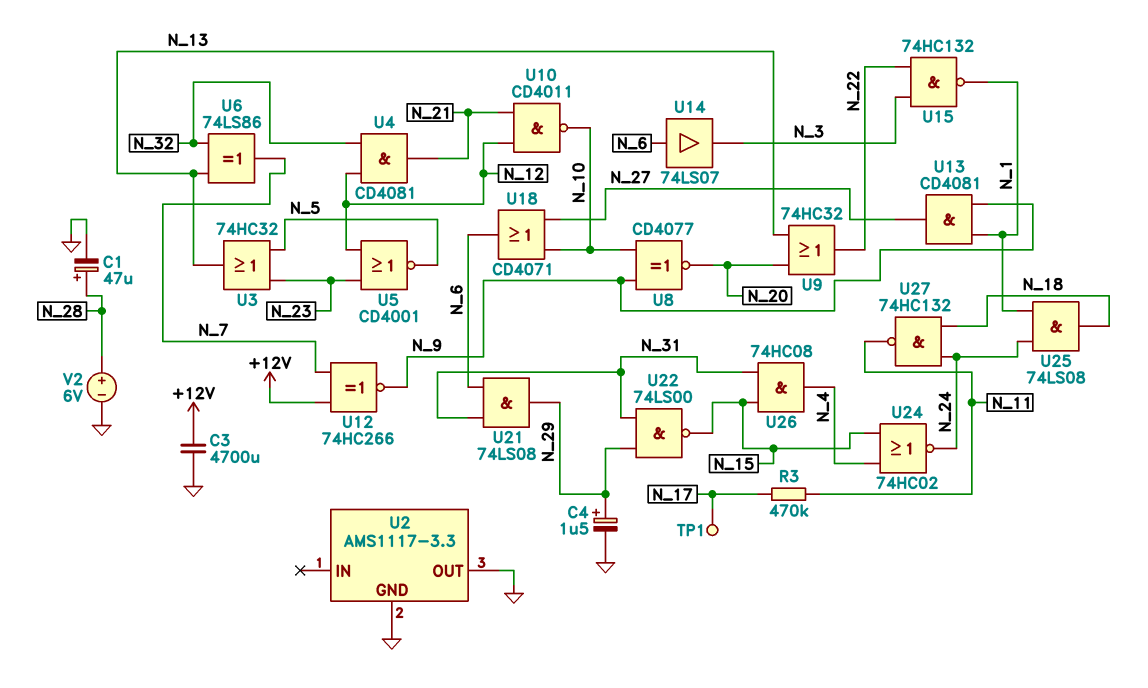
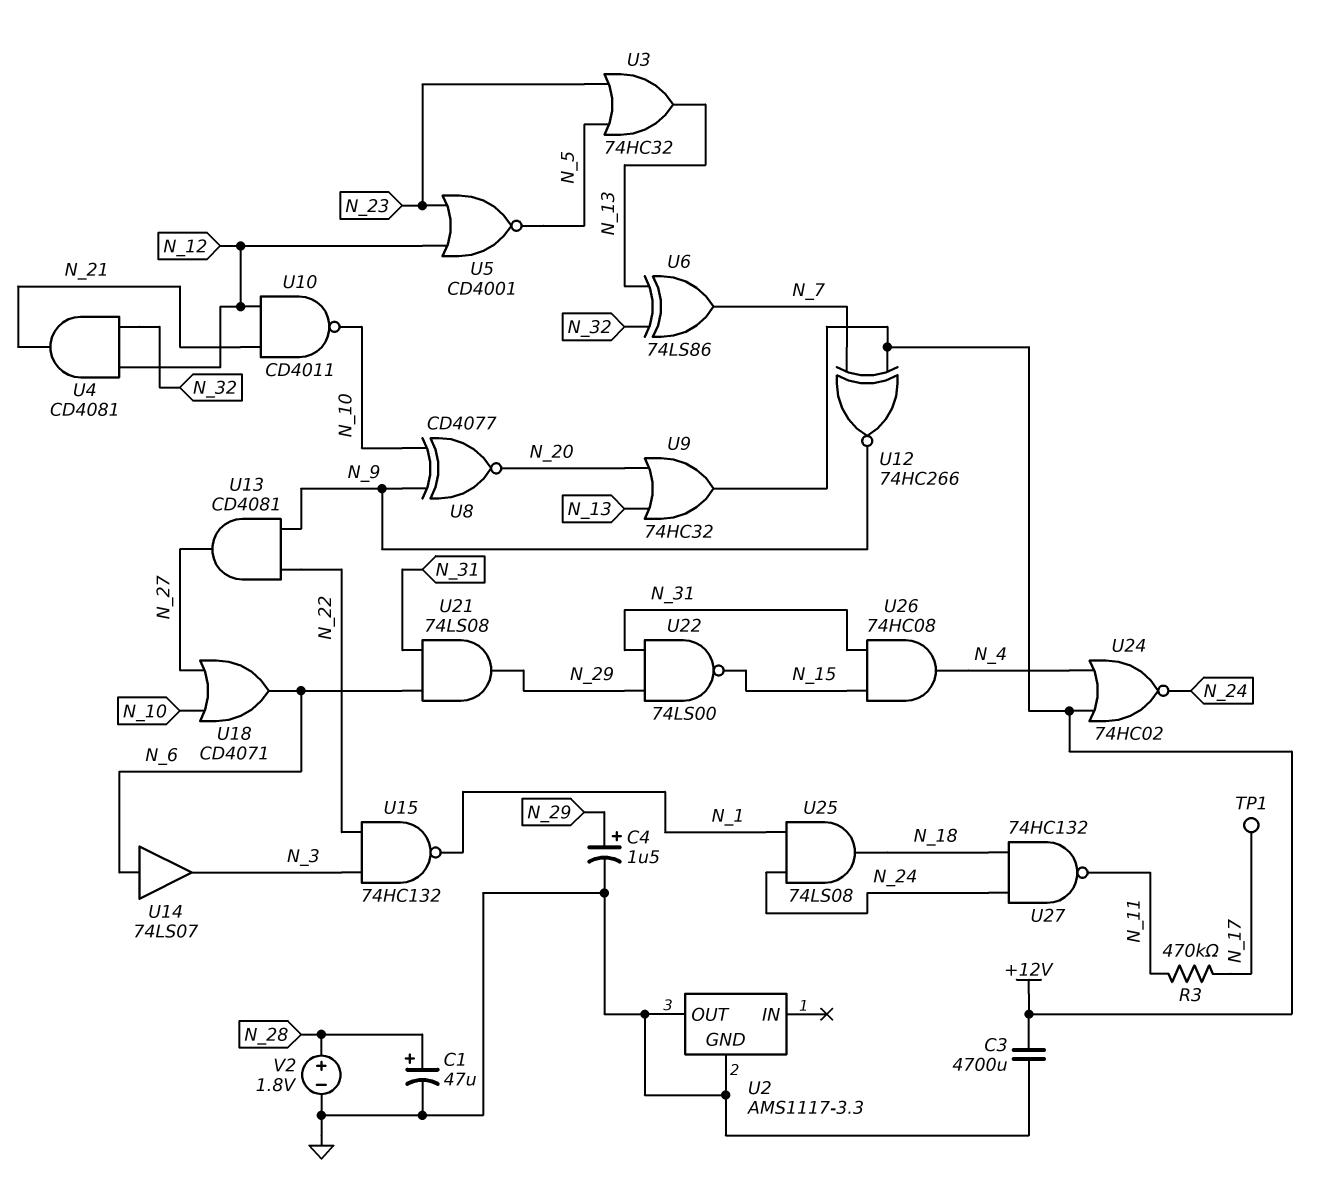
U9: OR 74HC32 (in N_13, in N_20, out N_22) -> OR 74HC32 (in N_13, in N_20, out +12V)
U13: AND CD4081 (in N_1, in N_9, out N_27) -> AND CD4081 (in N_9, in N_22, out N_27)
U24: NOR 74HC02 (in N_4, in N_15, out N_24) -> NOR 74HC02 (in +12V, in N_4, out N_24)
V2: 6V (plus N_28, minus GND) -> 1.8V (plus N_28, minus GND)

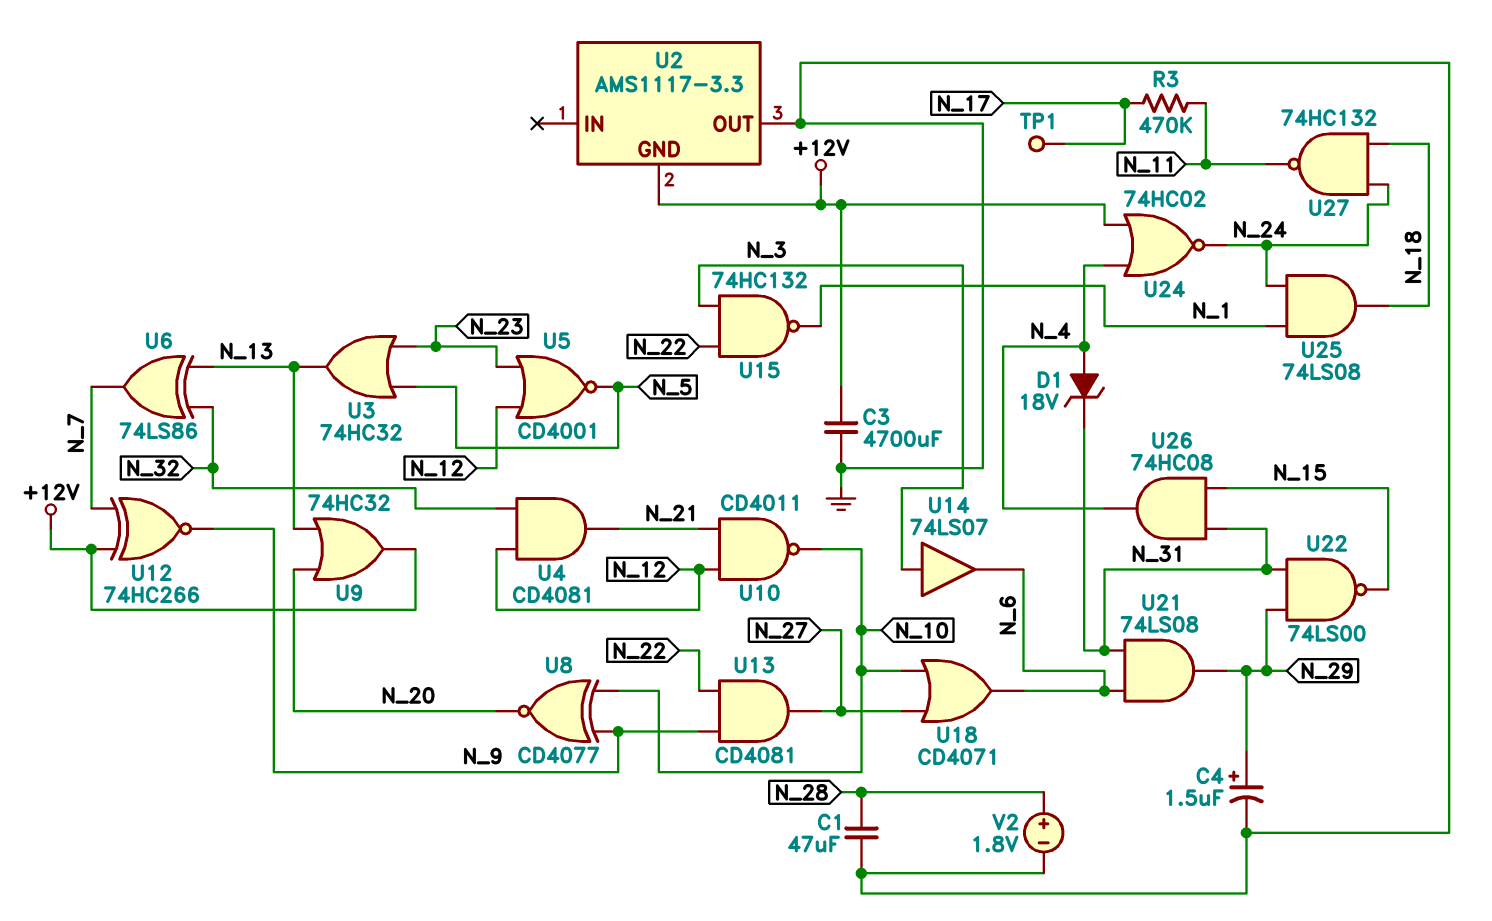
C1: 47uF (plus N_28, minus GND) -> 47uF (GND, N_28)
D1: none -> zener 18V (A N_4, K N_31)
U2 pin GND: GND -> +12V
U14: buffer 74LS07 (in N_6, out N_3) -> buffer 74LS07 (in N_3, out N_6)

